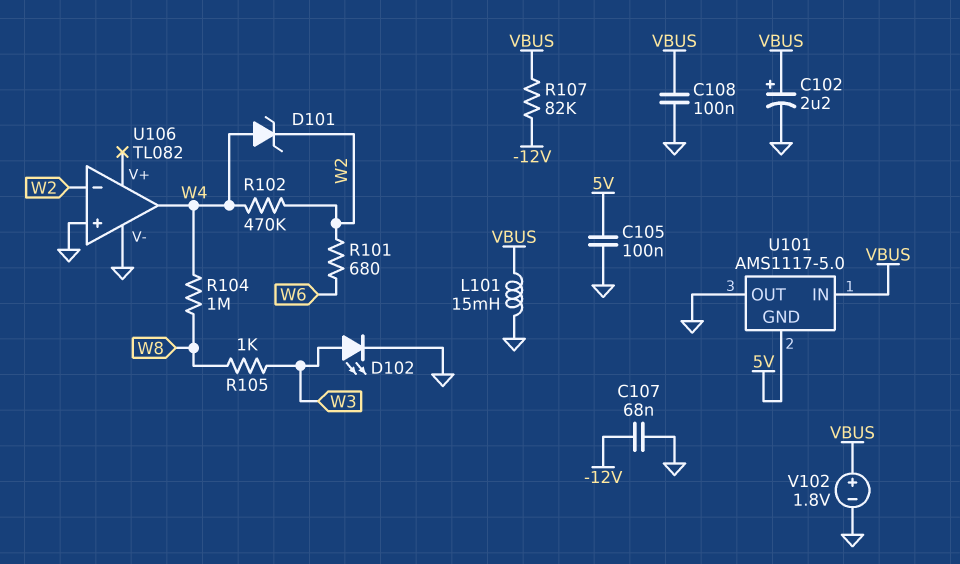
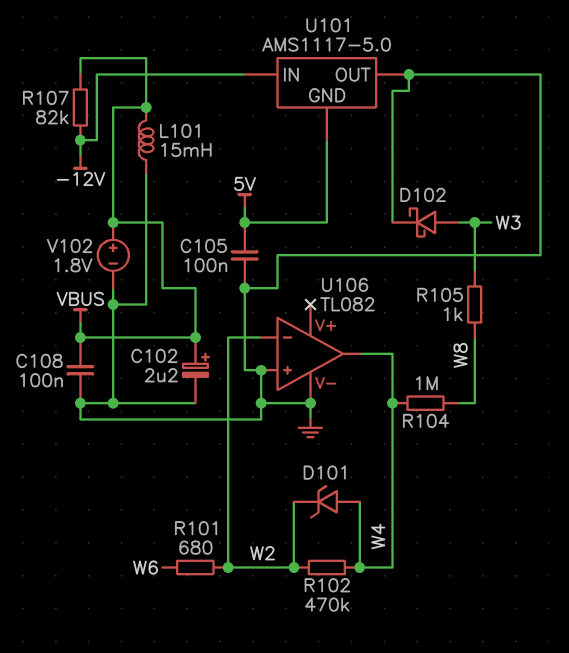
C107: 68nF (-12V, GND) -> none
D102: LED (A W3, K GND) -> schottky (A W3, K GND)
U101 pin IN: VBUS -> -12V

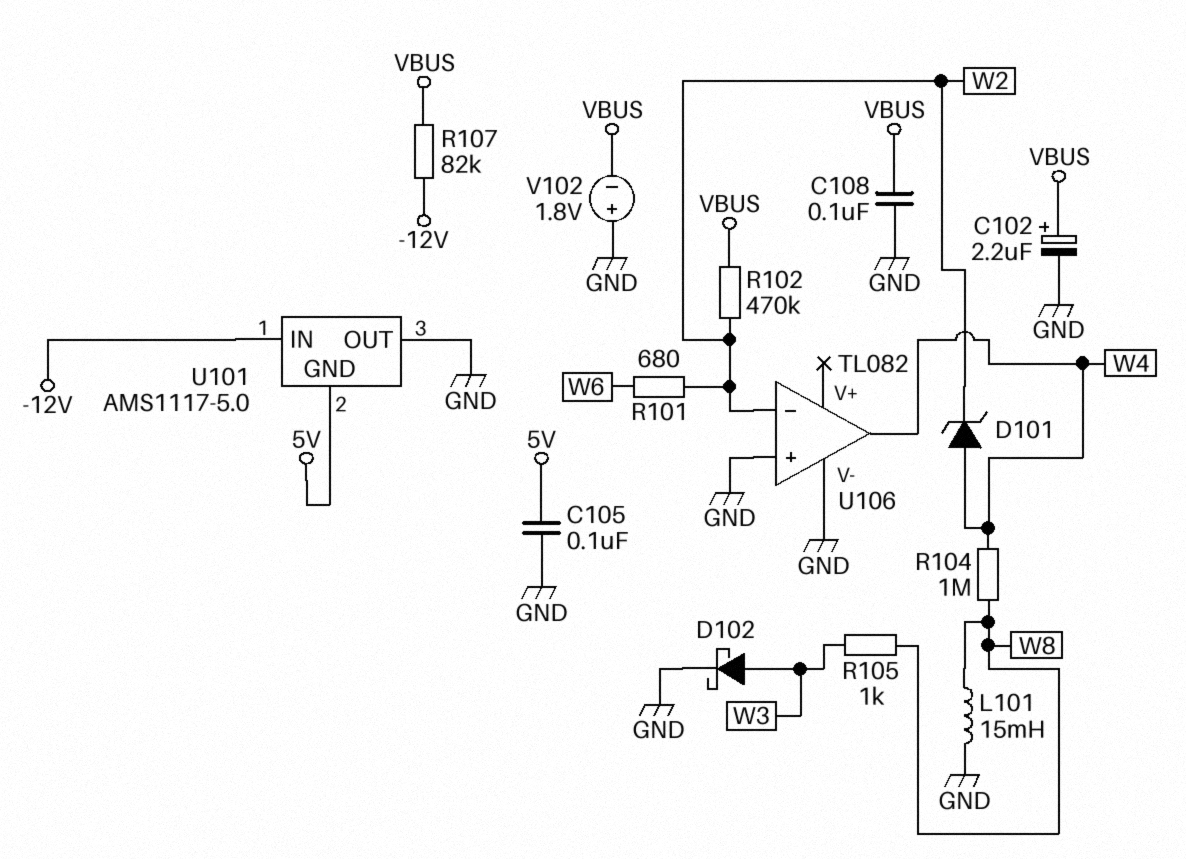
L101: 15mH (GND, VBUS) -> 15mH (GND, W8)
R102: 470k (W2, W4) -> 470k (VBUS, W2)
V102: 1.8V (plus VBUS, minus GND) -> 1.8V (plus GND, minus VBUS)

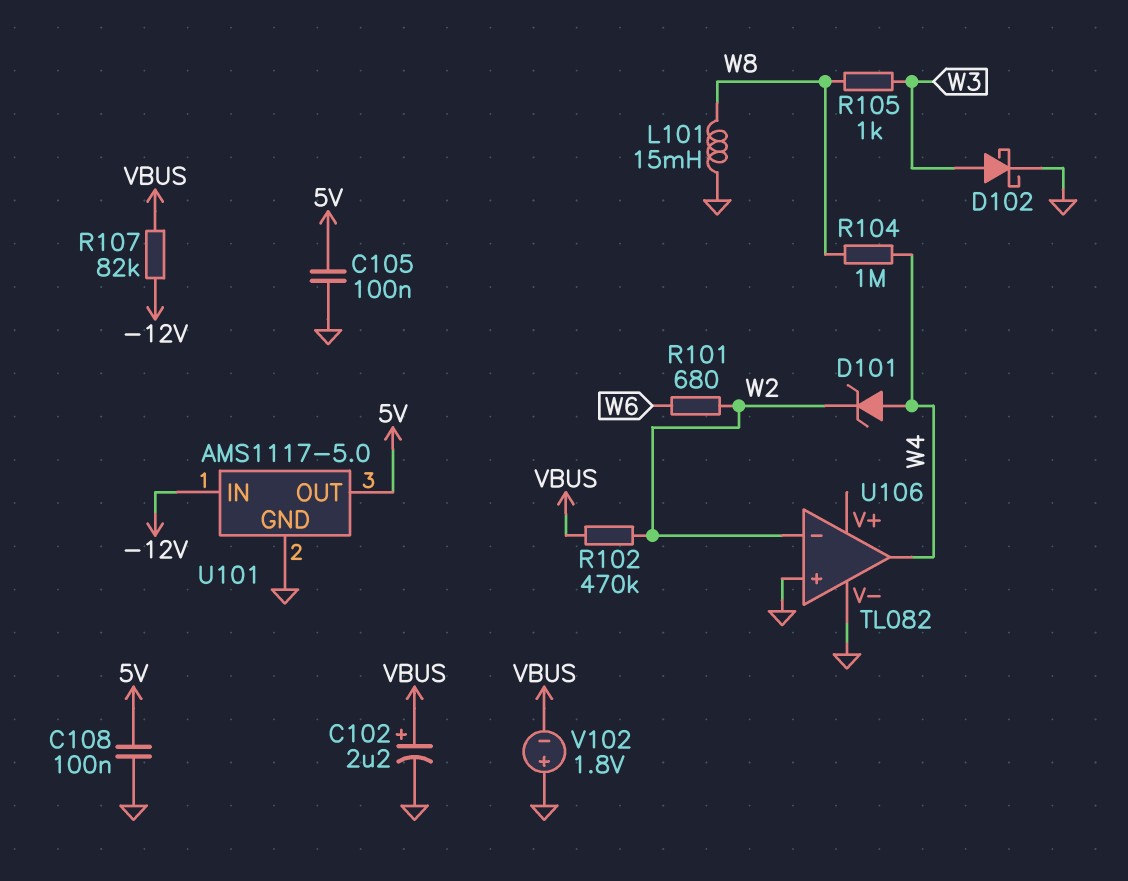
C108: 100nF (GND, VBUS) -> 100nF (5V, GND)
U101 pin GND: 5V -> GND
U101 pin OUT: GND -> 5V

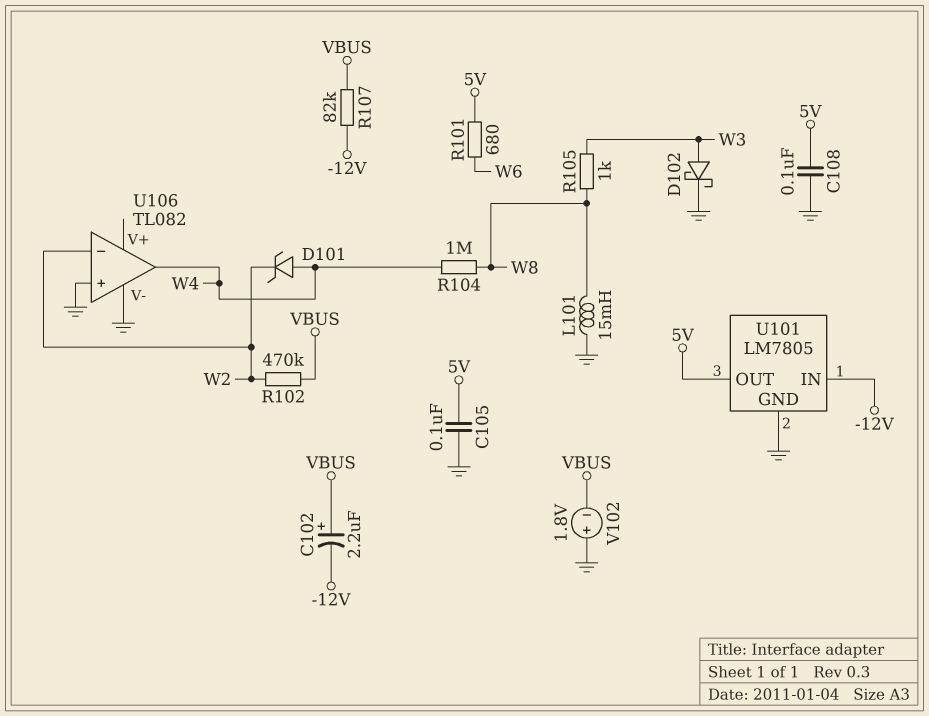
C102: 2.2uF (plus VBUS, minus GND) -> 2.2uF (plus VBUS, minus -12V)
R101: 680 (W2, W6) -> 680 (5V, W6)
U101: AMS1117-5.0 -> LM7805

